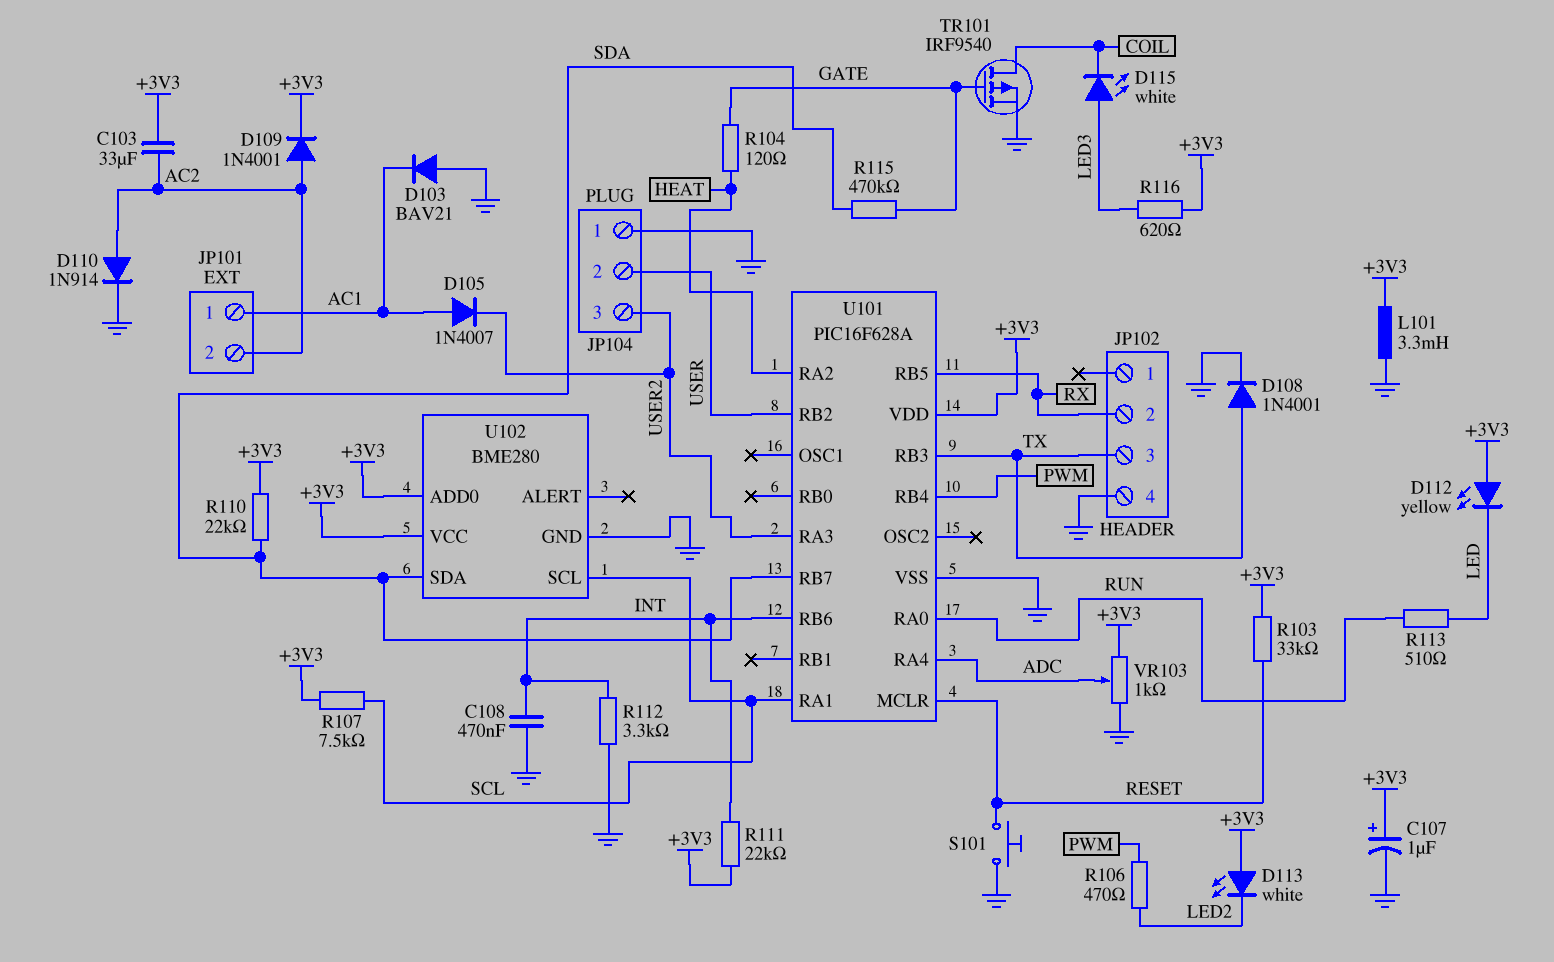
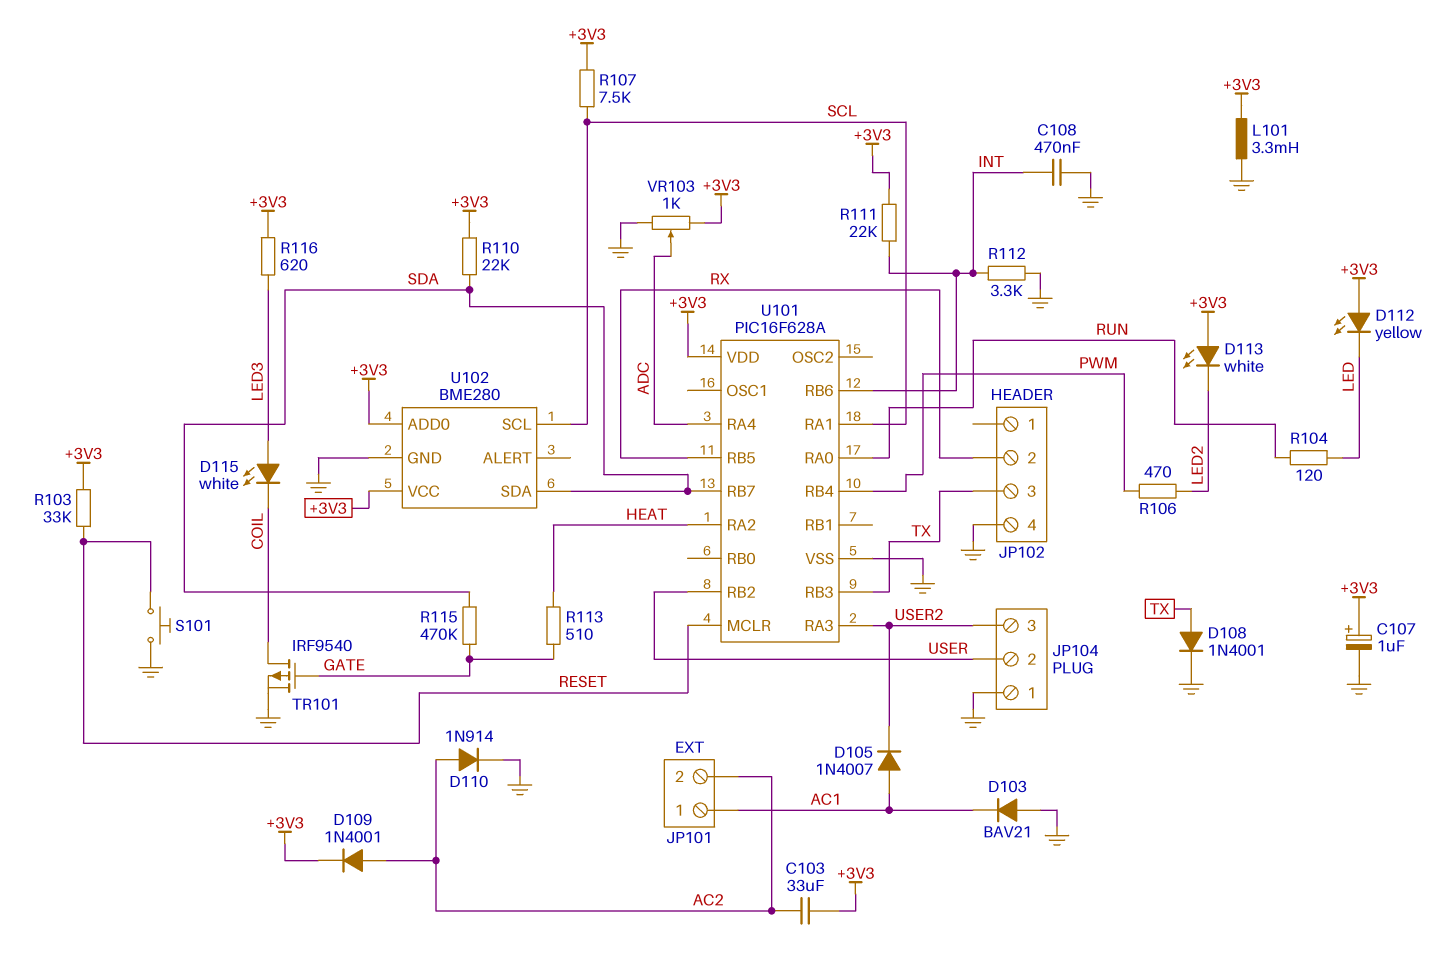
R104: 120 (GATE, HEAT) -> 120 (LED, RUN)
R113: 510 (LED, RUN) -> 510 (GATE, HEAT)

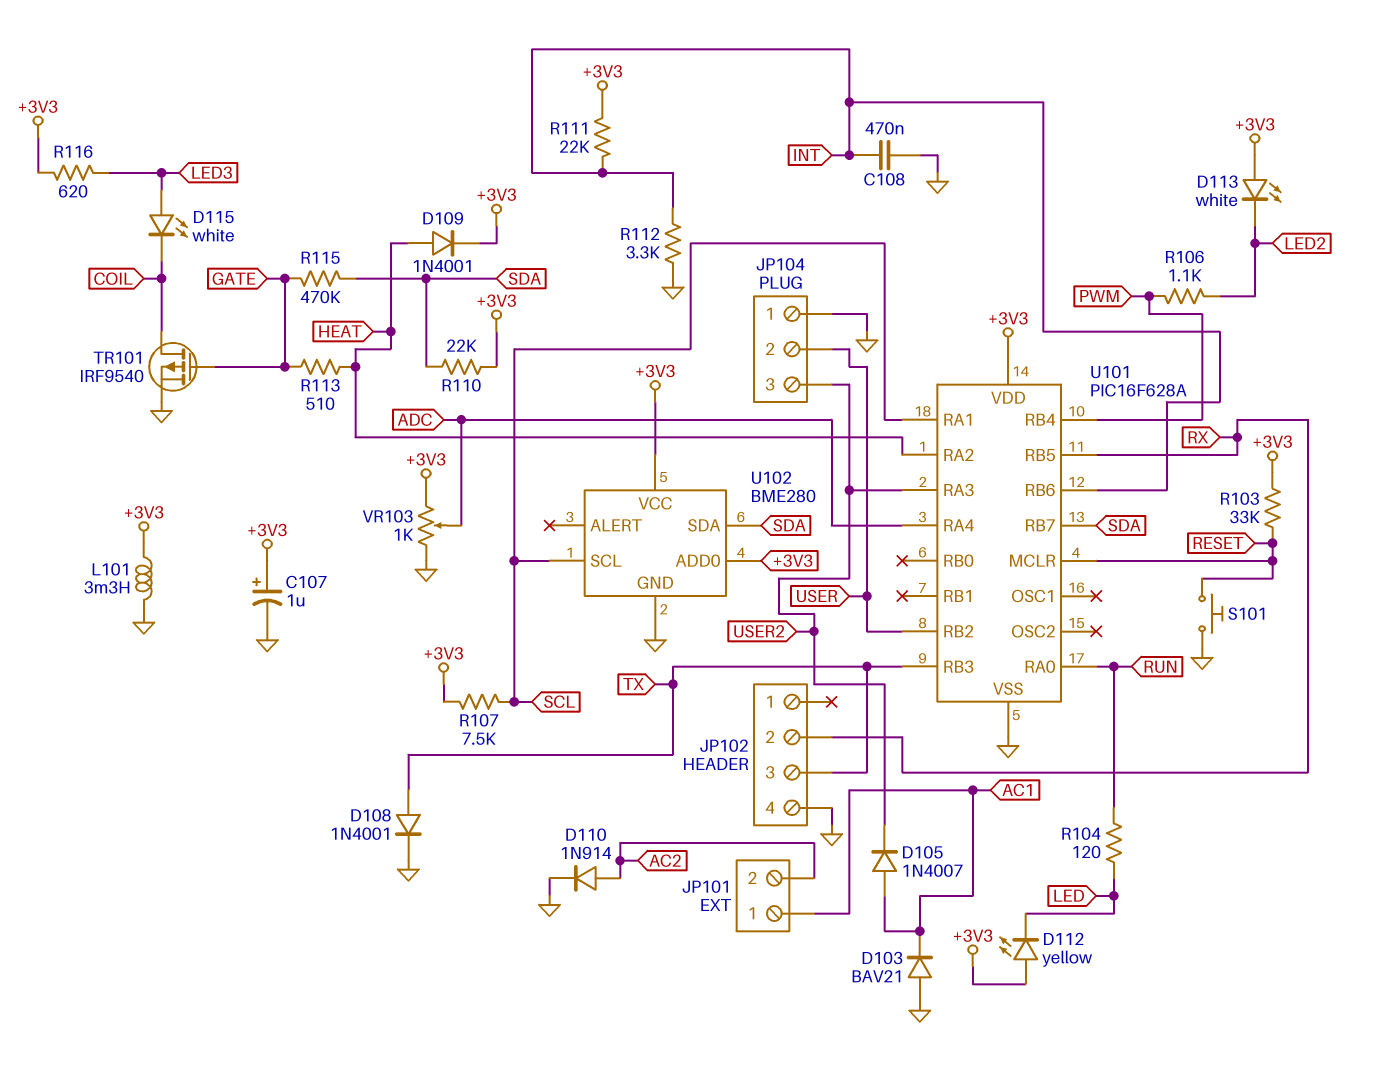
C103: 33uF (+3V3, AC2) -> none
D109: diode 1N4001 (A AC2, K +3V3) -> diode 1N4001 (A HEAT, K +3V3)
R106: 470 (LED2, PWM) -> 1.1k (LED2, PWM)

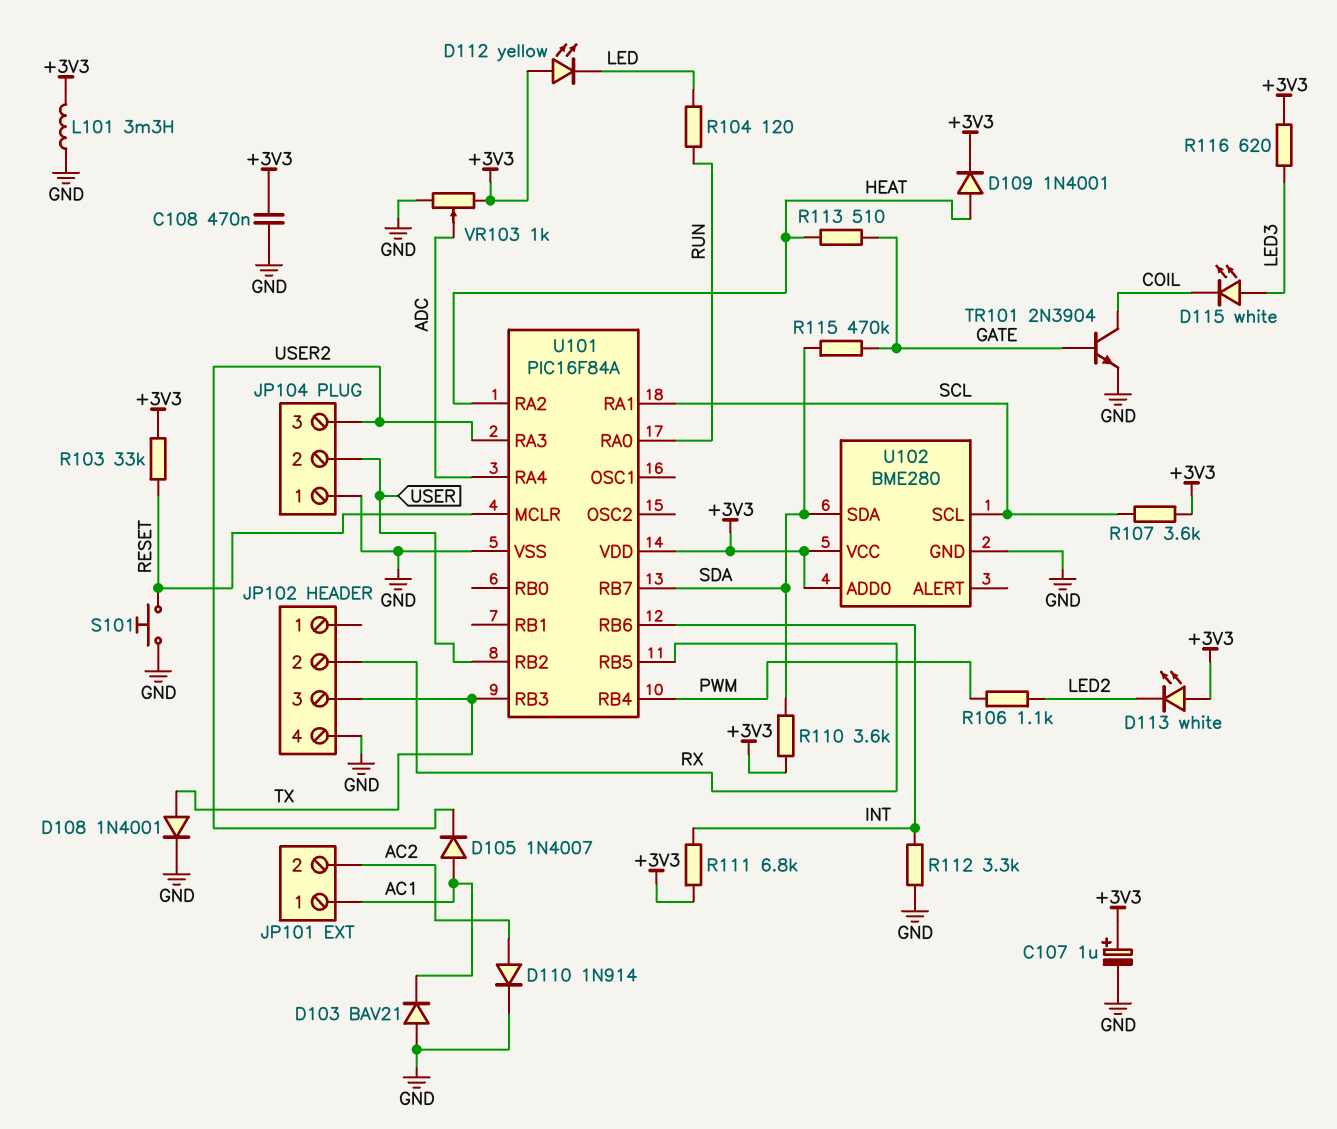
C108: 470nF (GND, INT) -> 470nF (+3V3, GND)
R107: 7.5k (+3V3, SCL) -> 3.6k (+3V3, SCL)
R110: 22k (+3V3, SDA) -> 3.6k (+3V3, SDA)
R111: 22k (+3V3, INT) -> 6.8k (+3V3, INT)
TR101: PMOS IRF9540 (G GATE, D COIL, S GND) -> NPN 2N3904 (B GATE, C COIL, E GND)
U101: PIC16F628A -> PIC16F84A

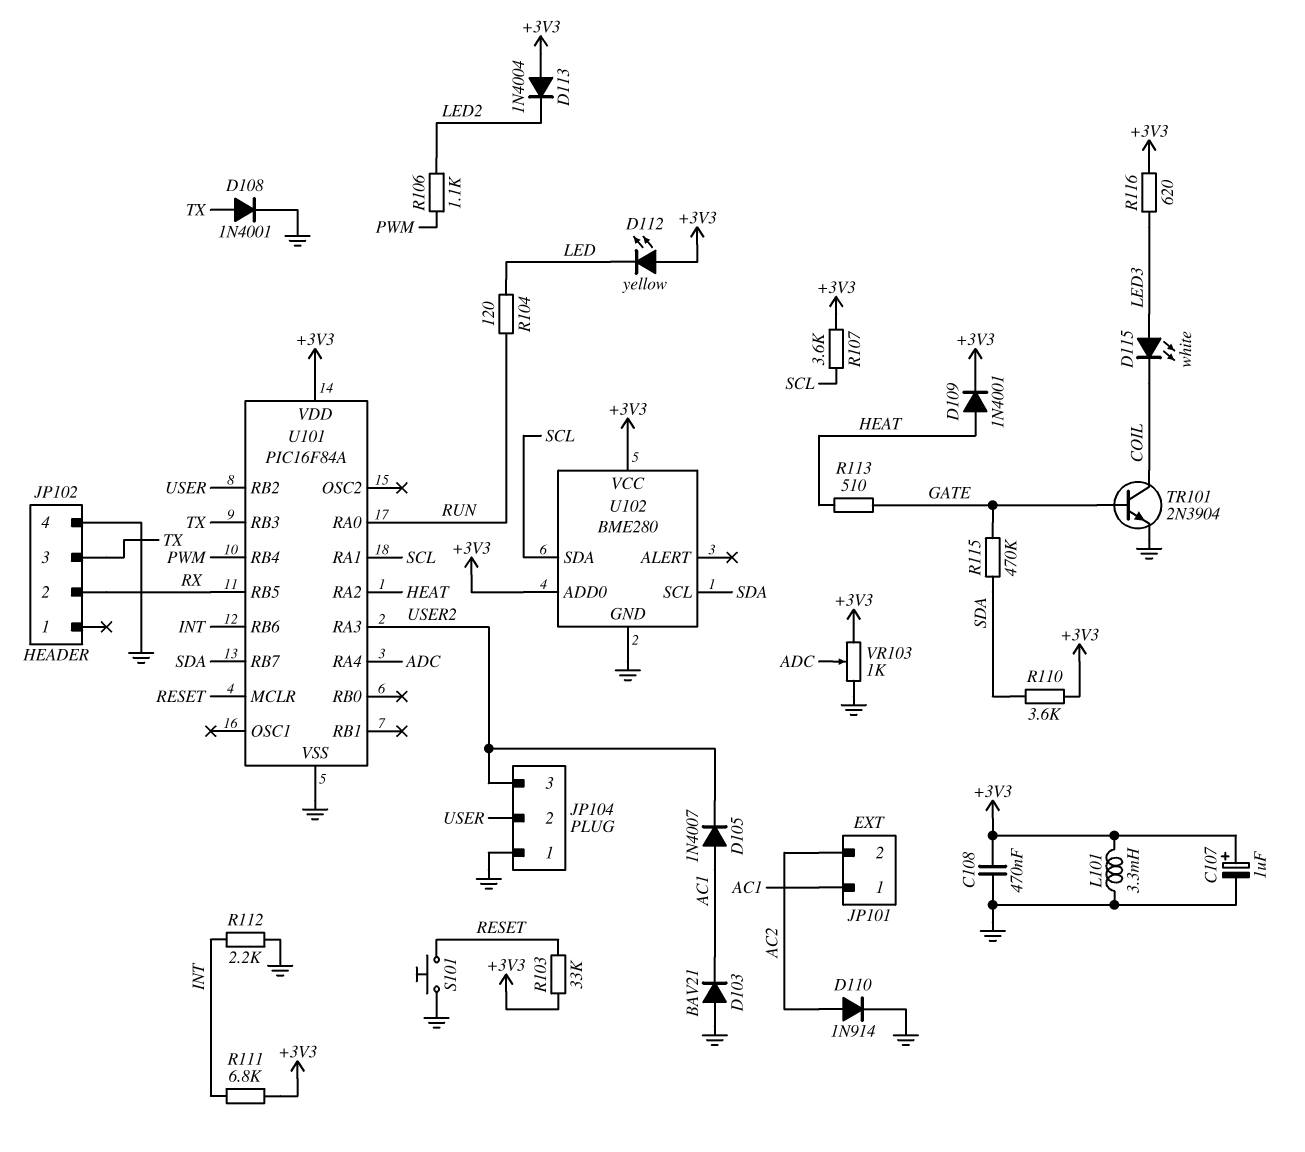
D113: LED white (A +3V3, K LED2) -> diode 1N4004 (A +3V3, K LED2)
R112: 3.3k (GND, INT) -> 2.2k (GND, INT)
U102 pin SCL: SCL -> SDA
U102 pin SDA: SDA -> SCL

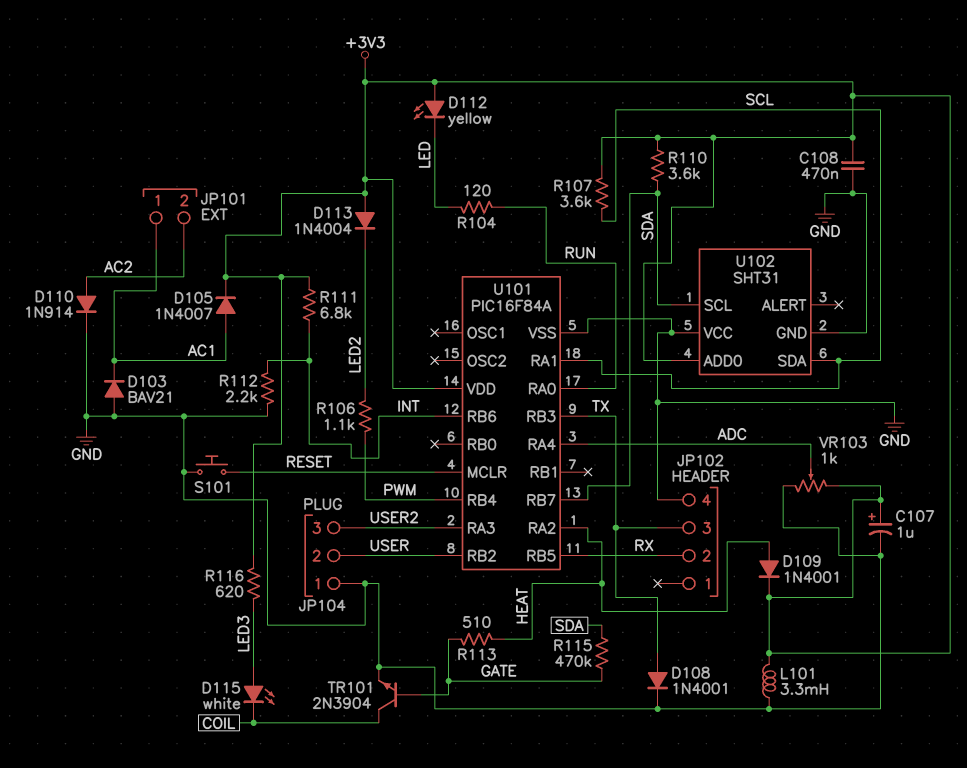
D105: diode 1N4007 (A AC1, K USER2) -> diode 1N4007 (A AC1, K +3V3)
R103: 33k (+3V3, RESET) -> none
U102: BME280 -> SHT31
U102 pin VCC: +3V3 -> GND

